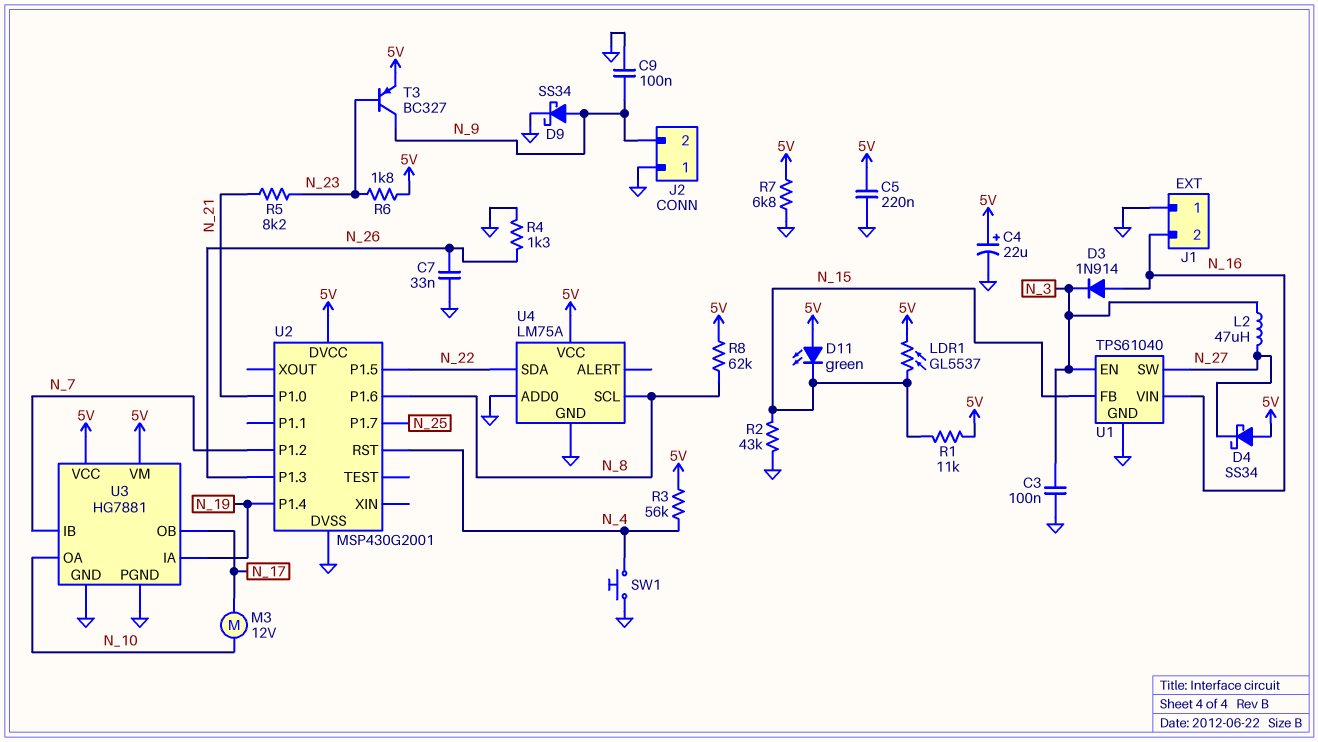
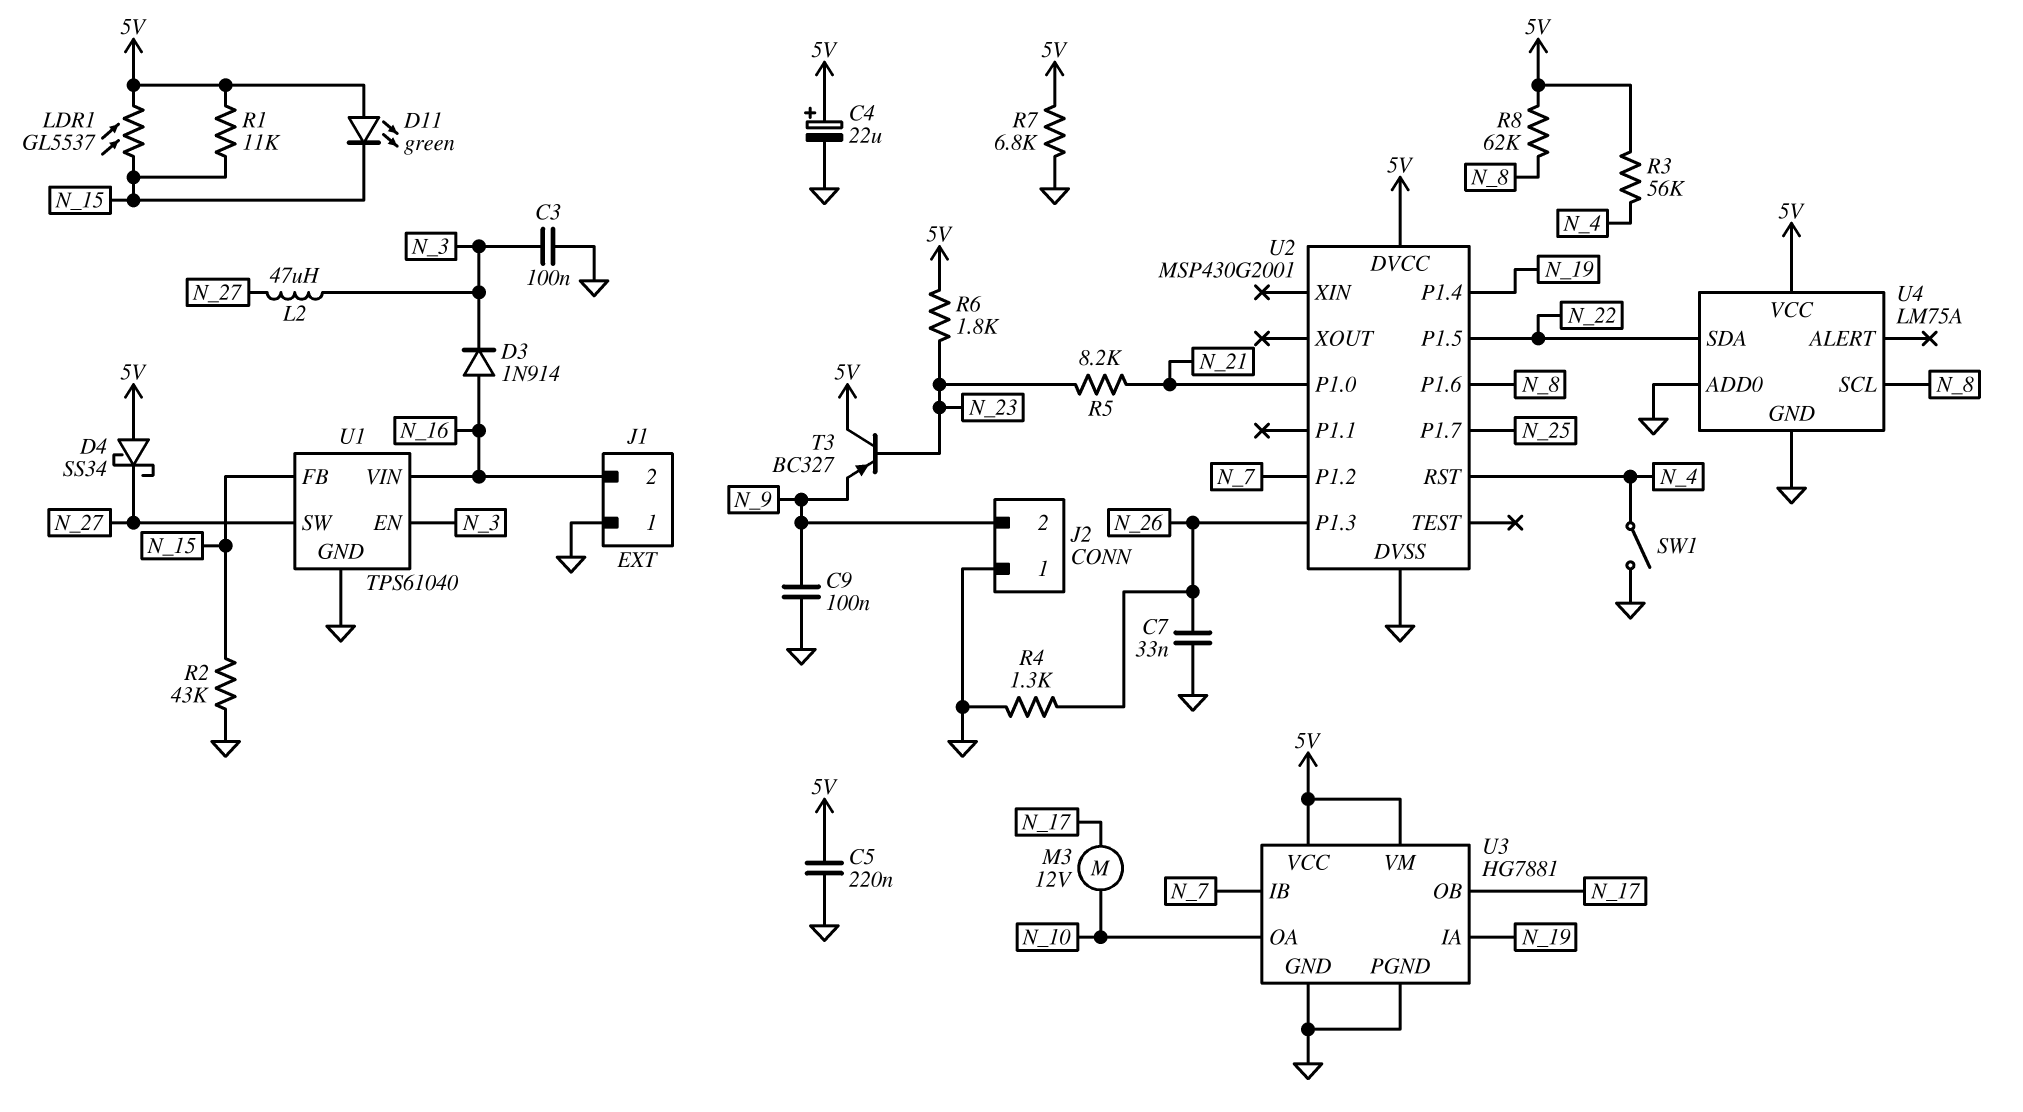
D9: schottky SS34 (A N_9, K GND) -> none
SW1: button (GND, N_4) -> switch (GND, N_4)
T3: PNP BC327 (B N_23, C N_9, E 5V) -> PNP BC327 (B N_23, C 5V, E N_9)

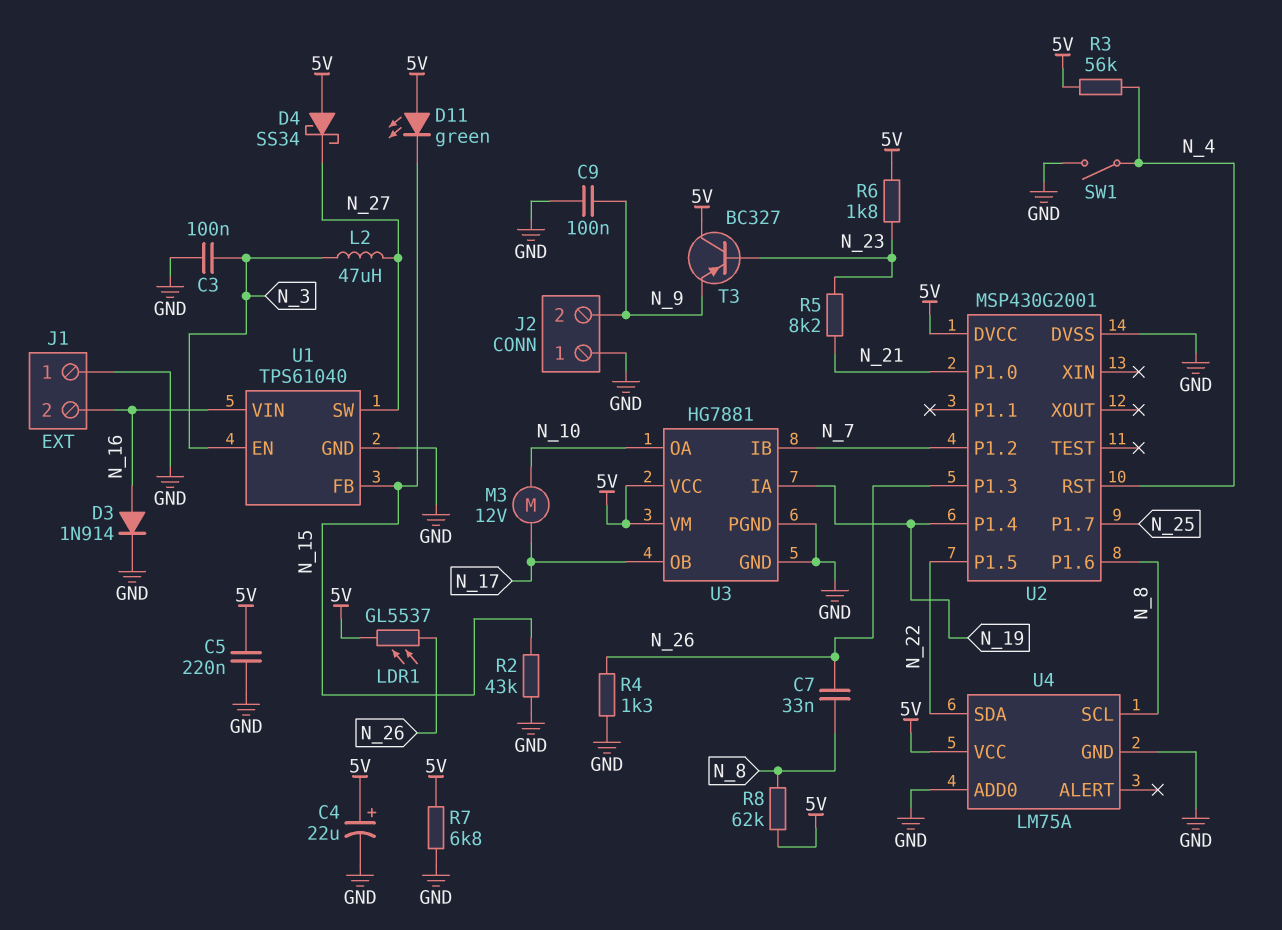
C7: 33nF (GND, N_26) -> 33nF (N_8, N_26)
D3: diode 1N914 (A N_16, K N_3) -> diode 1N914 (A N_16, K GND)
LDR1: GL5537 (5V, N_15) -> GL5537 (5V, N_26)
R1: 11k (5V, N_15) -> none

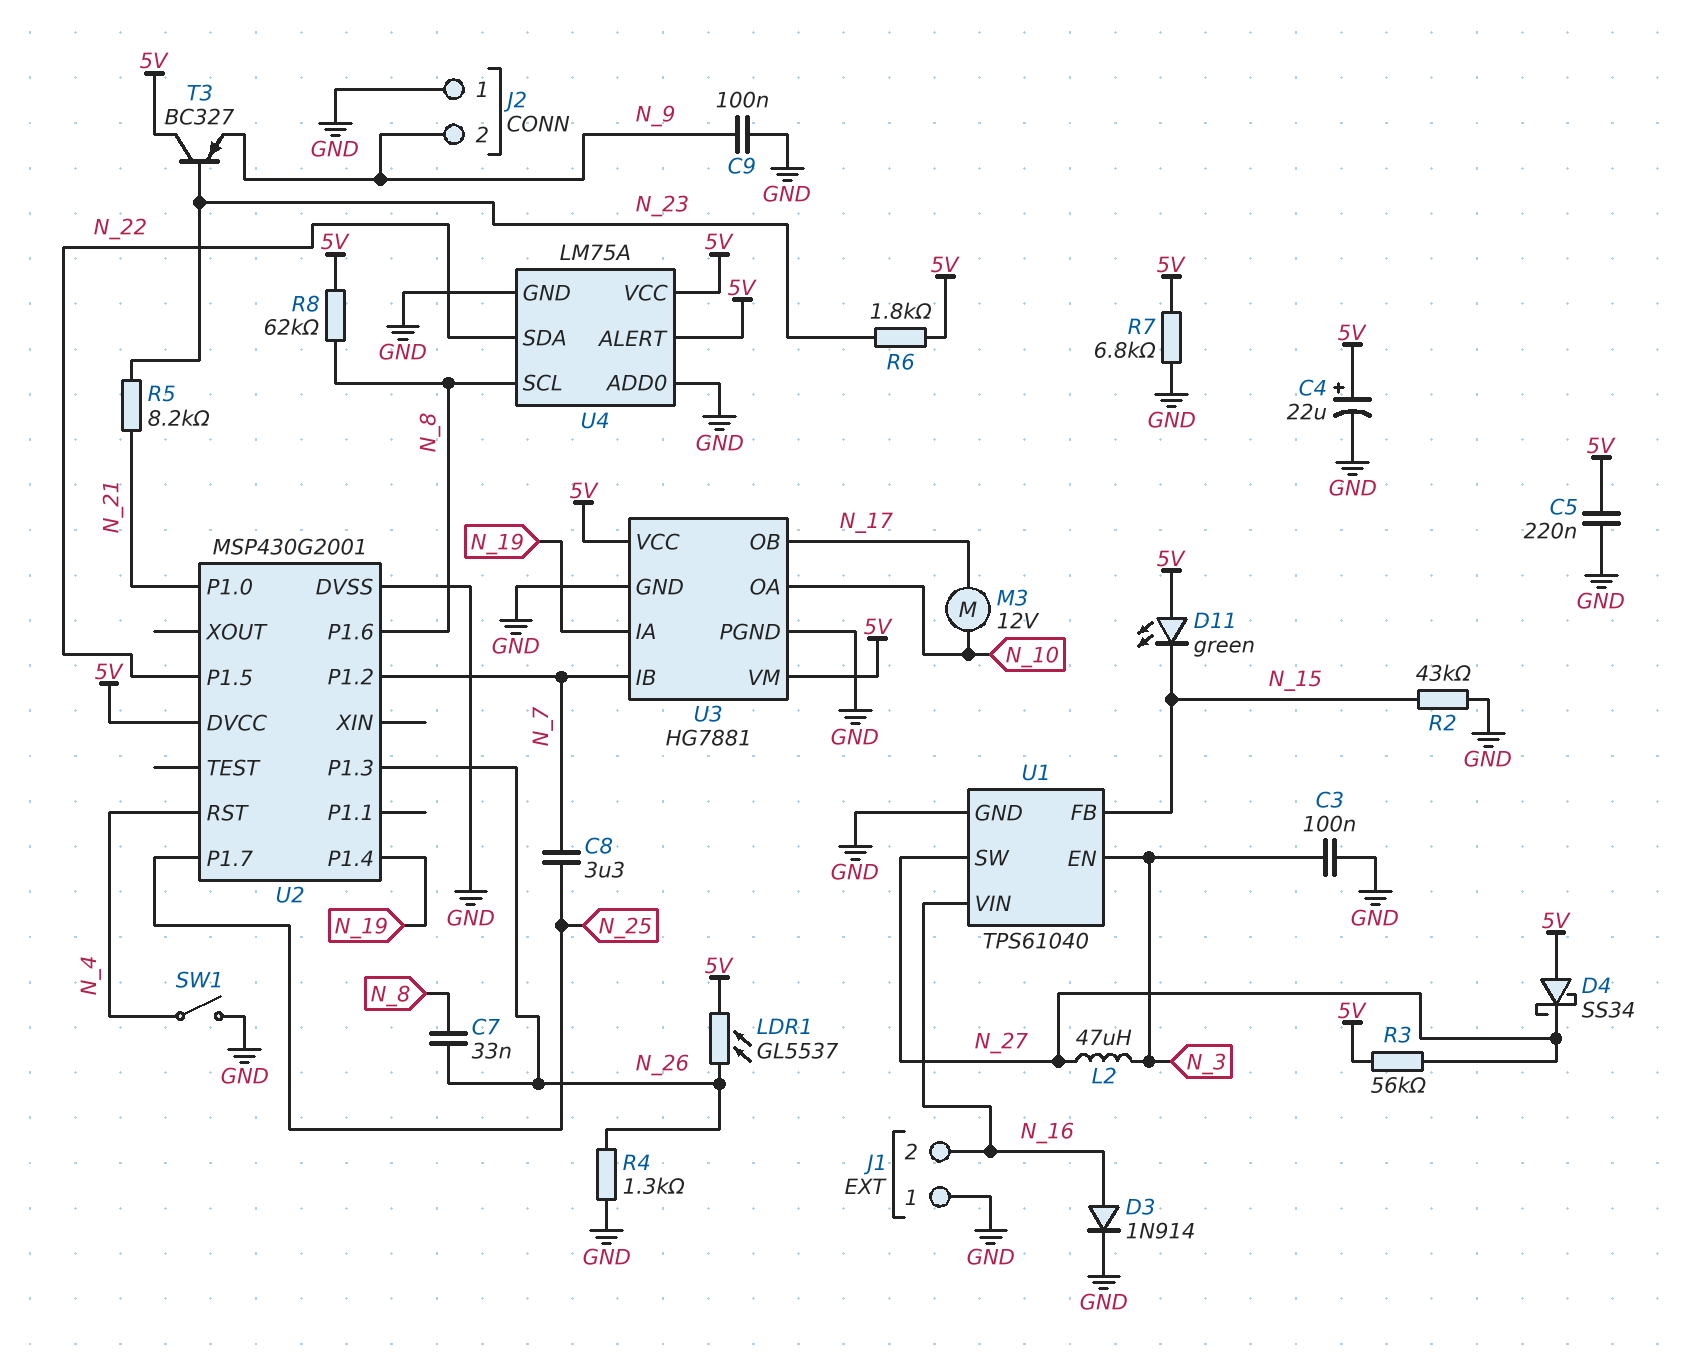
C8: none -> 3.3uF (N_7, N_25)
R3: 56k (5V, N_4) -> 56k (5V, N_27)
U4 pin ALERT: none -> 5V

